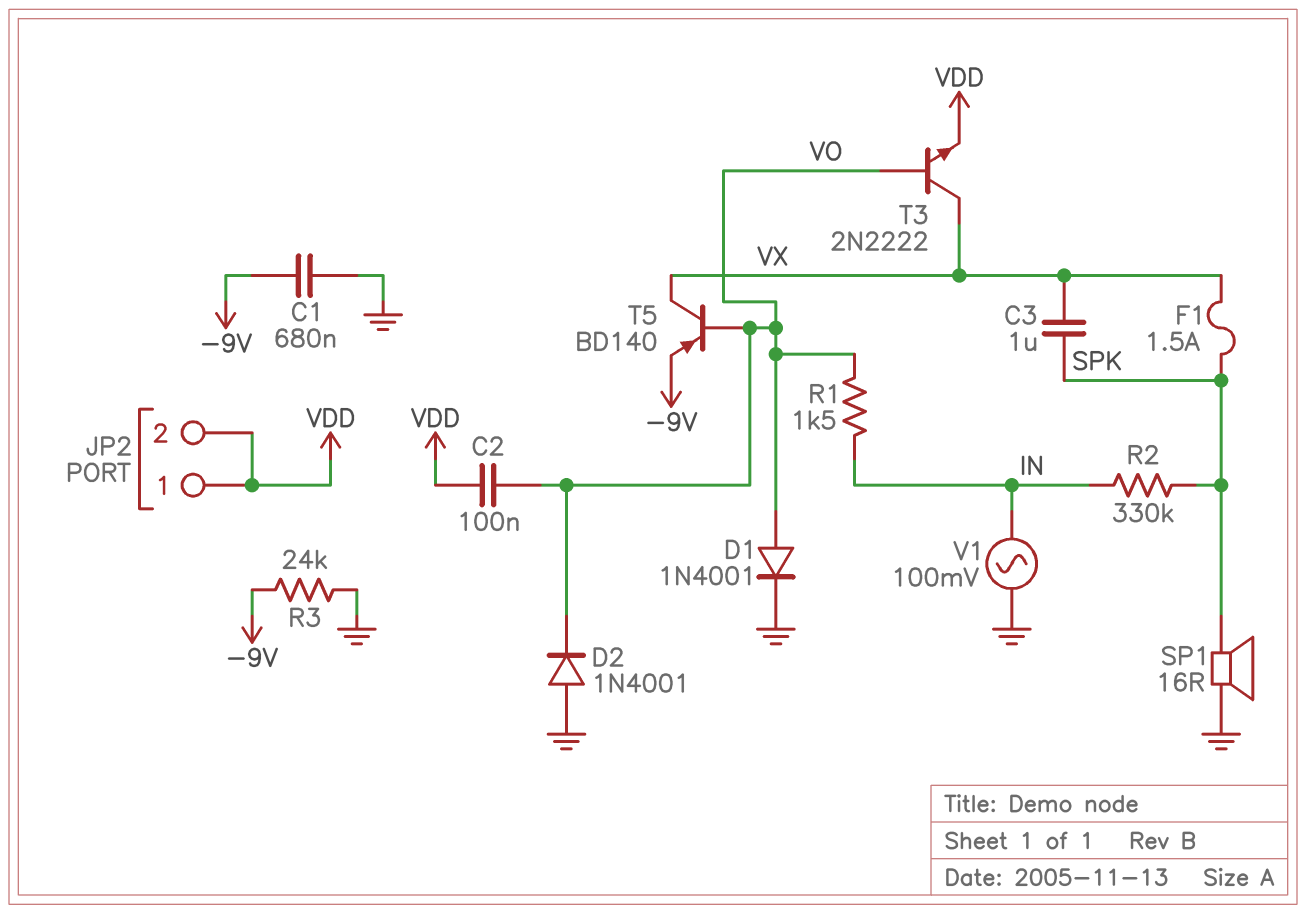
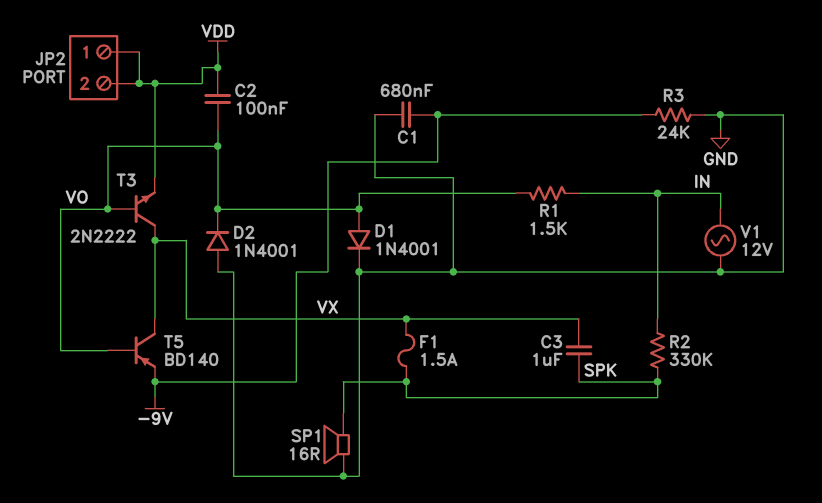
V1: AC 100mV (GND, IN) -> AC 12V (GND, IN)

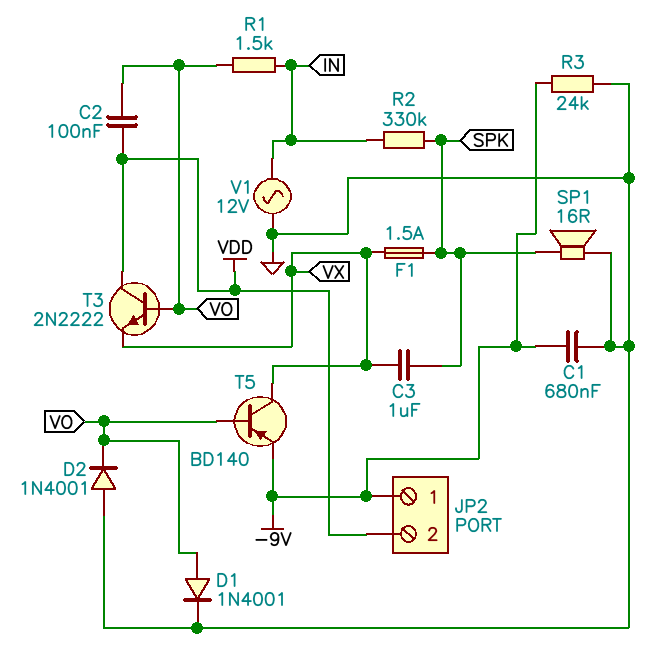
JP2 pin 1: VDD -> -9V
T3: NPN 2N2222 (B VO, C VX, E VDD) -> NPN 2N2222 (B VO, C VDD, E VX)

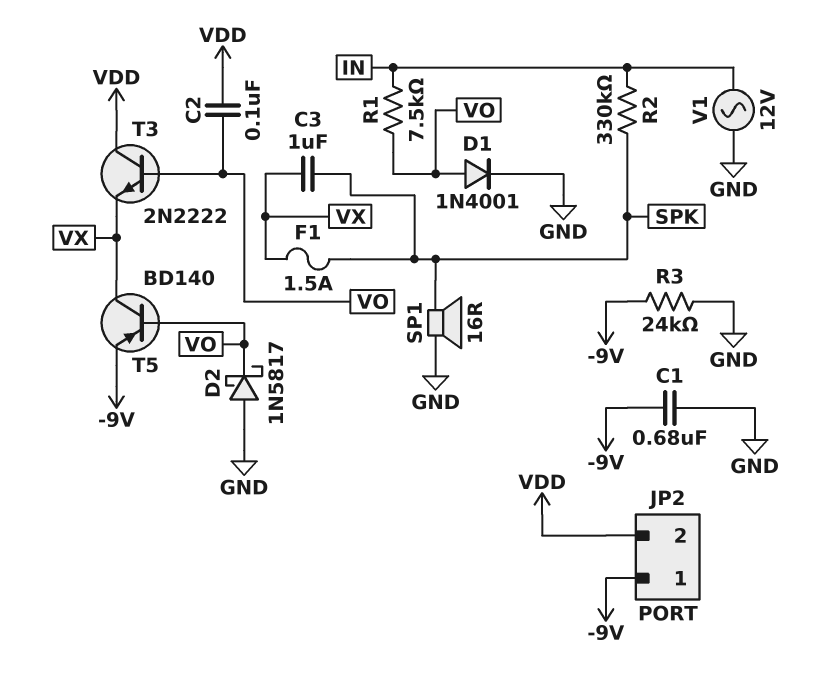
D2: diode 1N4001 (A GND, K VO) -> schottky 1N5817 (A GND, K VO)
R1: 1.5k (IN, VO) -> 7.5k (IN, VO)

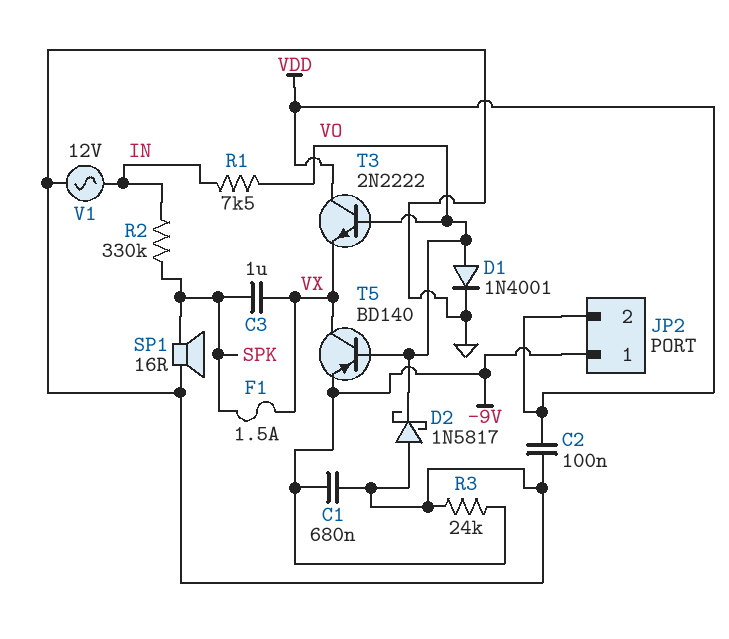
C2: 100nF (VDD, VO) -> 100nF (GND, VDD)

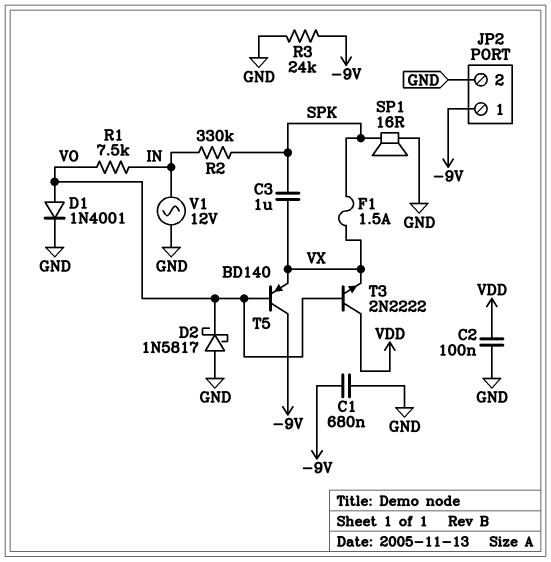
JP2 pin 2: VDD -> GND
T5: PNP BD140 (B VO, C VX, E -9V) -> PNP BD140 (B VO, C -9V, E VX)

